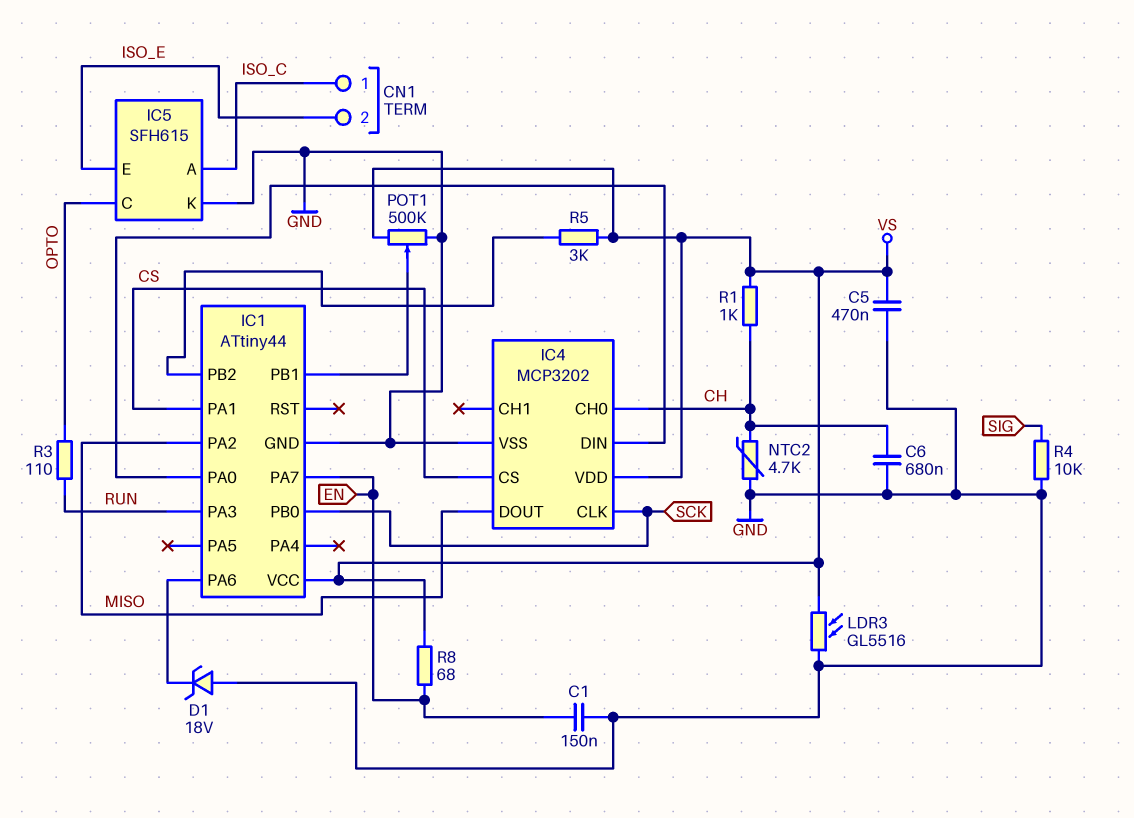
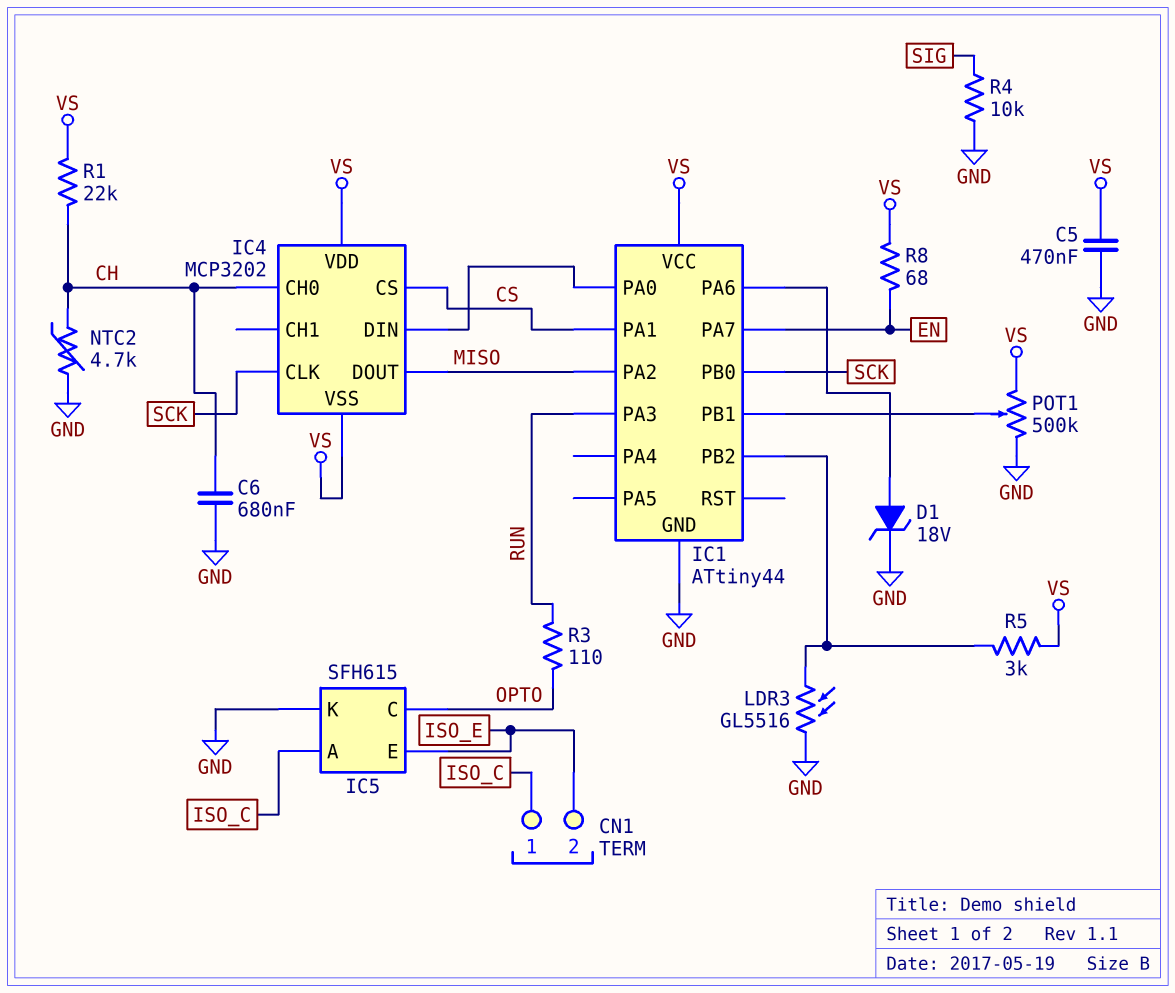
C1: 150nF (EN, GND) -> none
D1: zener 18V (A GND, K IC1/PA6) -> zener 18V (A IC1/PA6, K GND)
IC4 pin VSS: GND -> VS
LDR3: GL5516 (GND, VS) -> GL5516 (GND, IC1/PB2)
R1: 1k (CH, VS) -> 22k (CH, VS)

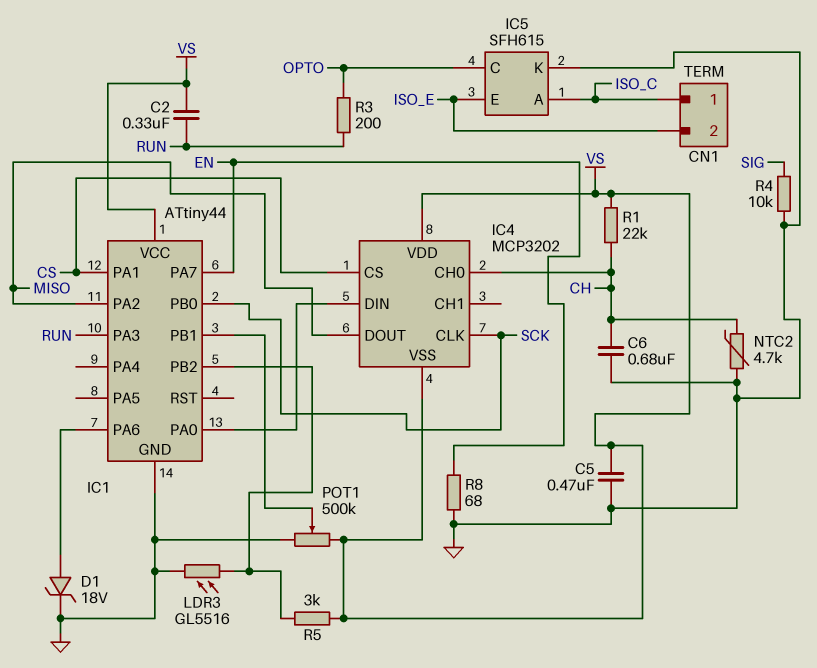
C2: none -> 330nF (RUN, VS)
R3: 110 (OPTO, RUN) -> 200 (OPTO, RUN)
R8: 68 (EN, VS) -> 68 (EN, GND)

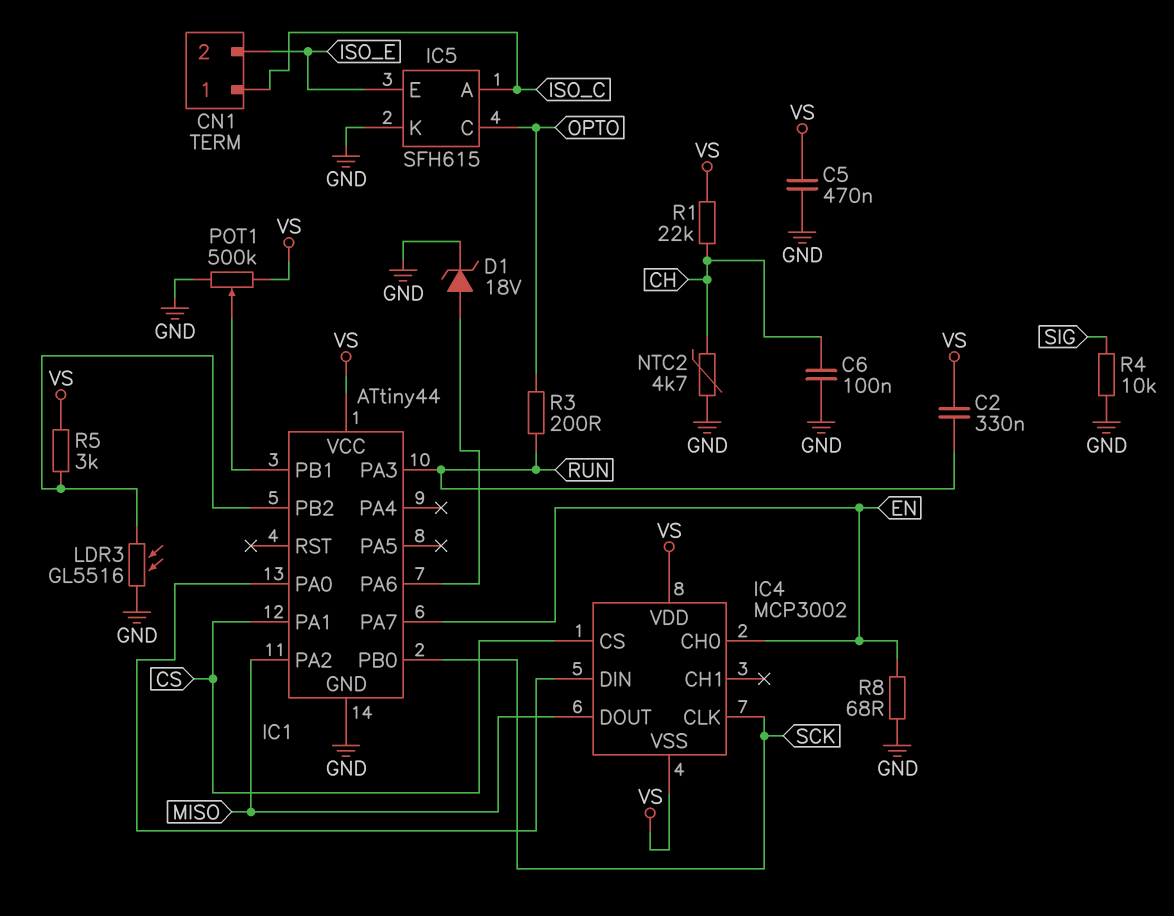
C6: 680nF (CH, GND) -> 100nF (CH, GND)
IC4: MCP3202 -> MCP3002
IC4 pin CH0: CH -> EN

